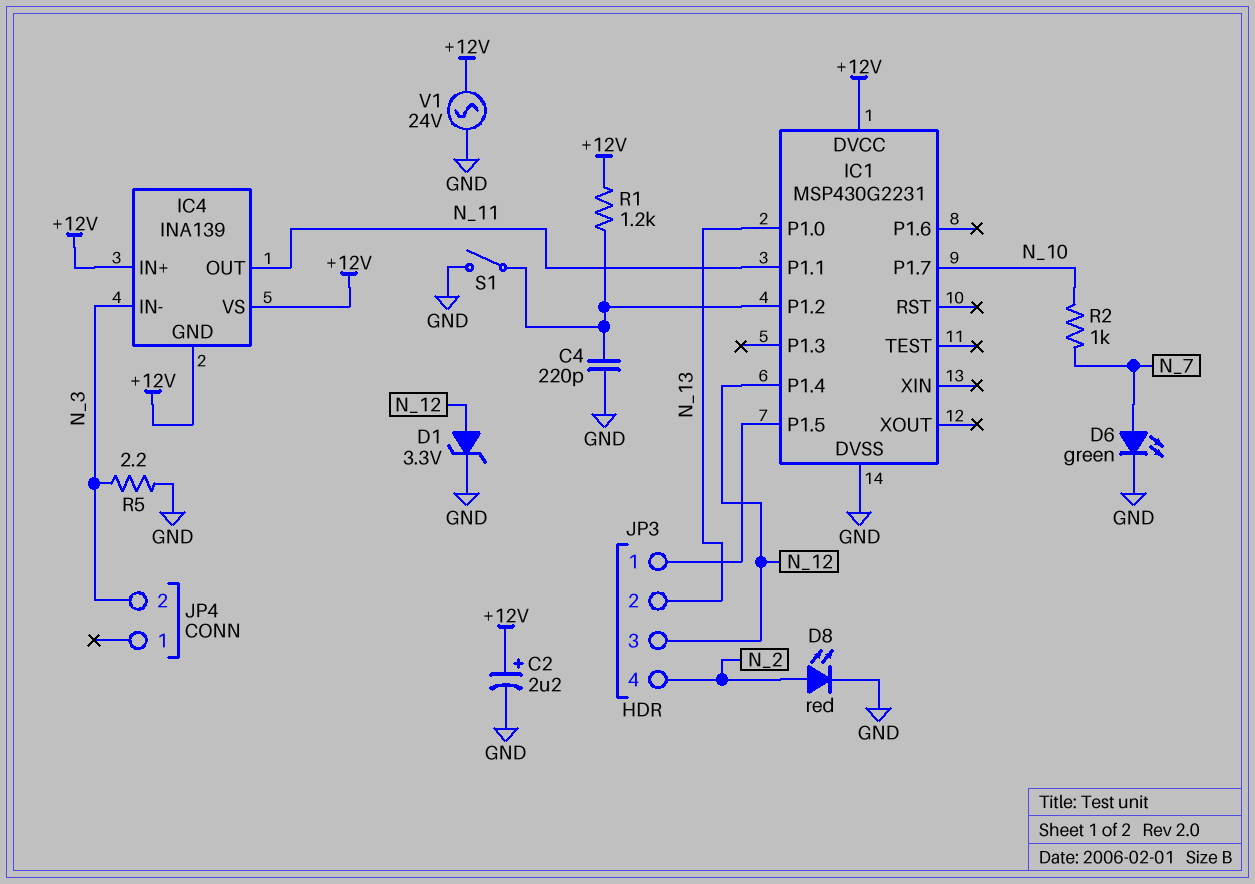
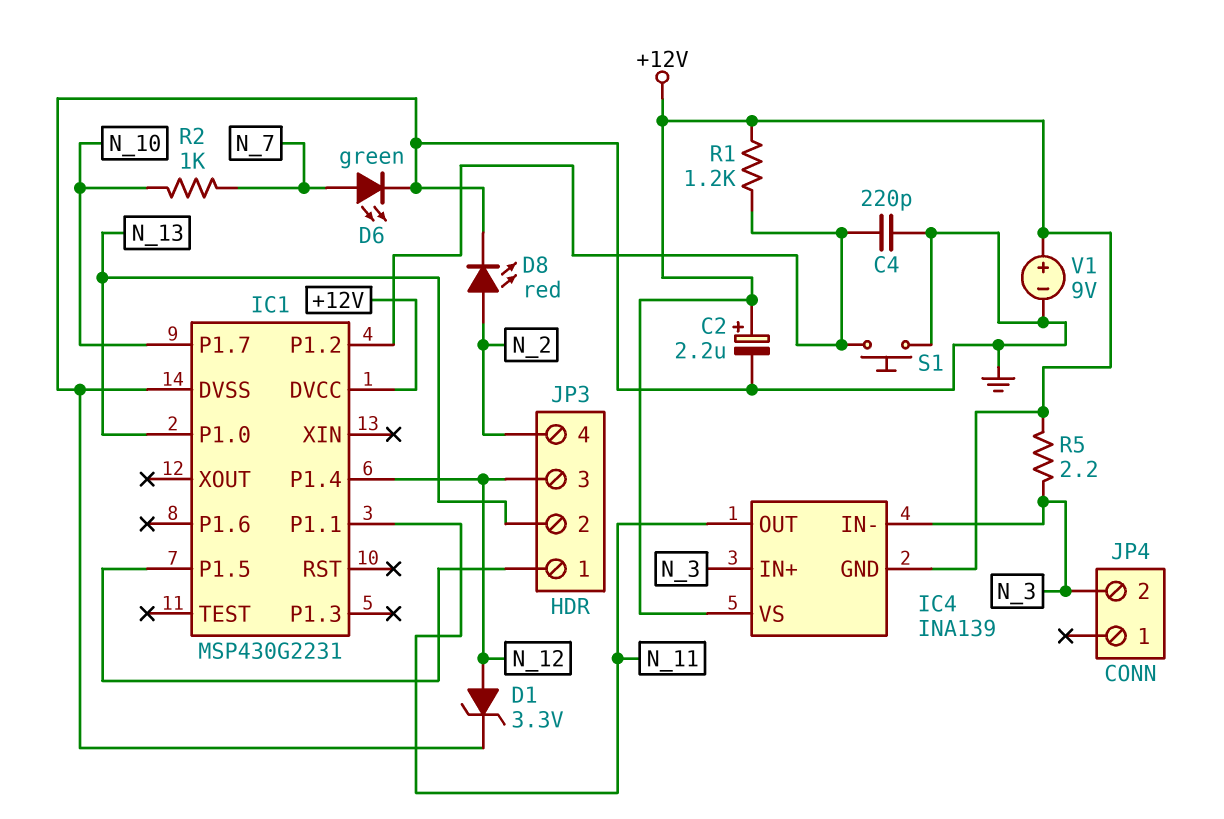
IC4 pin IN+: +12V -> N_3
R5: 2.2 (GND, N_3) -> 2.2 (+12V, N_3)
S1: switch (GND, IC1/P1.2) -> button (GND, IC1/P1.2)
V1: AC 24V (+12V, GND) -> 9V (plus +12V, minus GND)

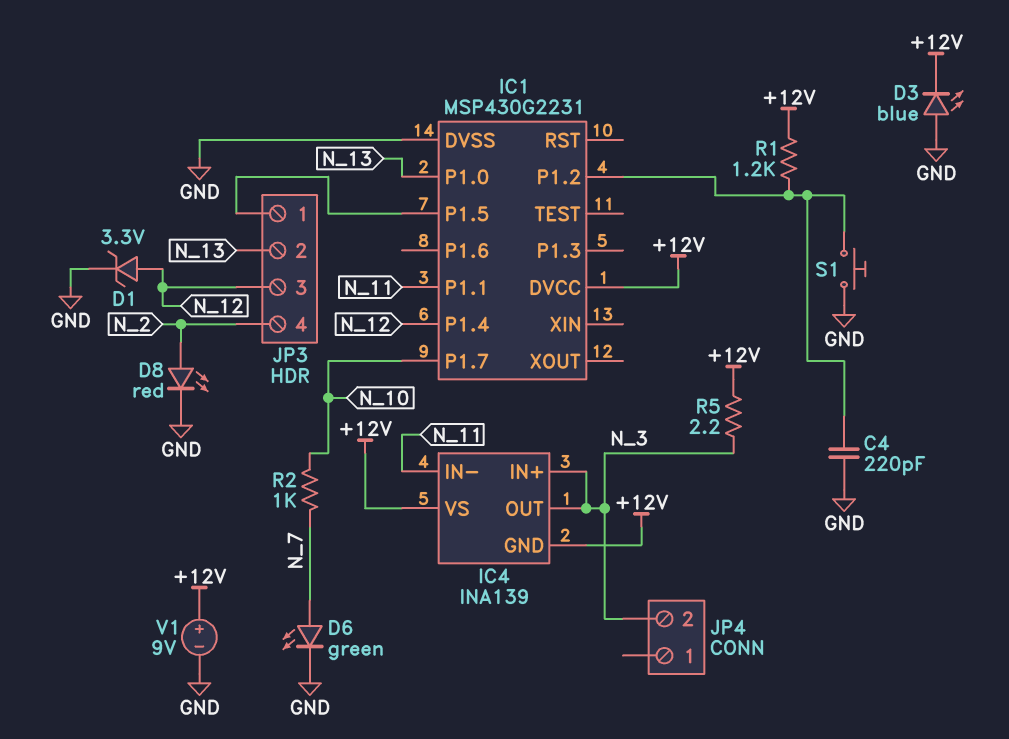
C2: 2.2uF (plus +12V, minus GND) -> none
D3: none -> LED blue (A GND, K +12V)
IC4 pin IN-: N_3 -> N_11
IC4 pin OUT: N_11 -> N_3

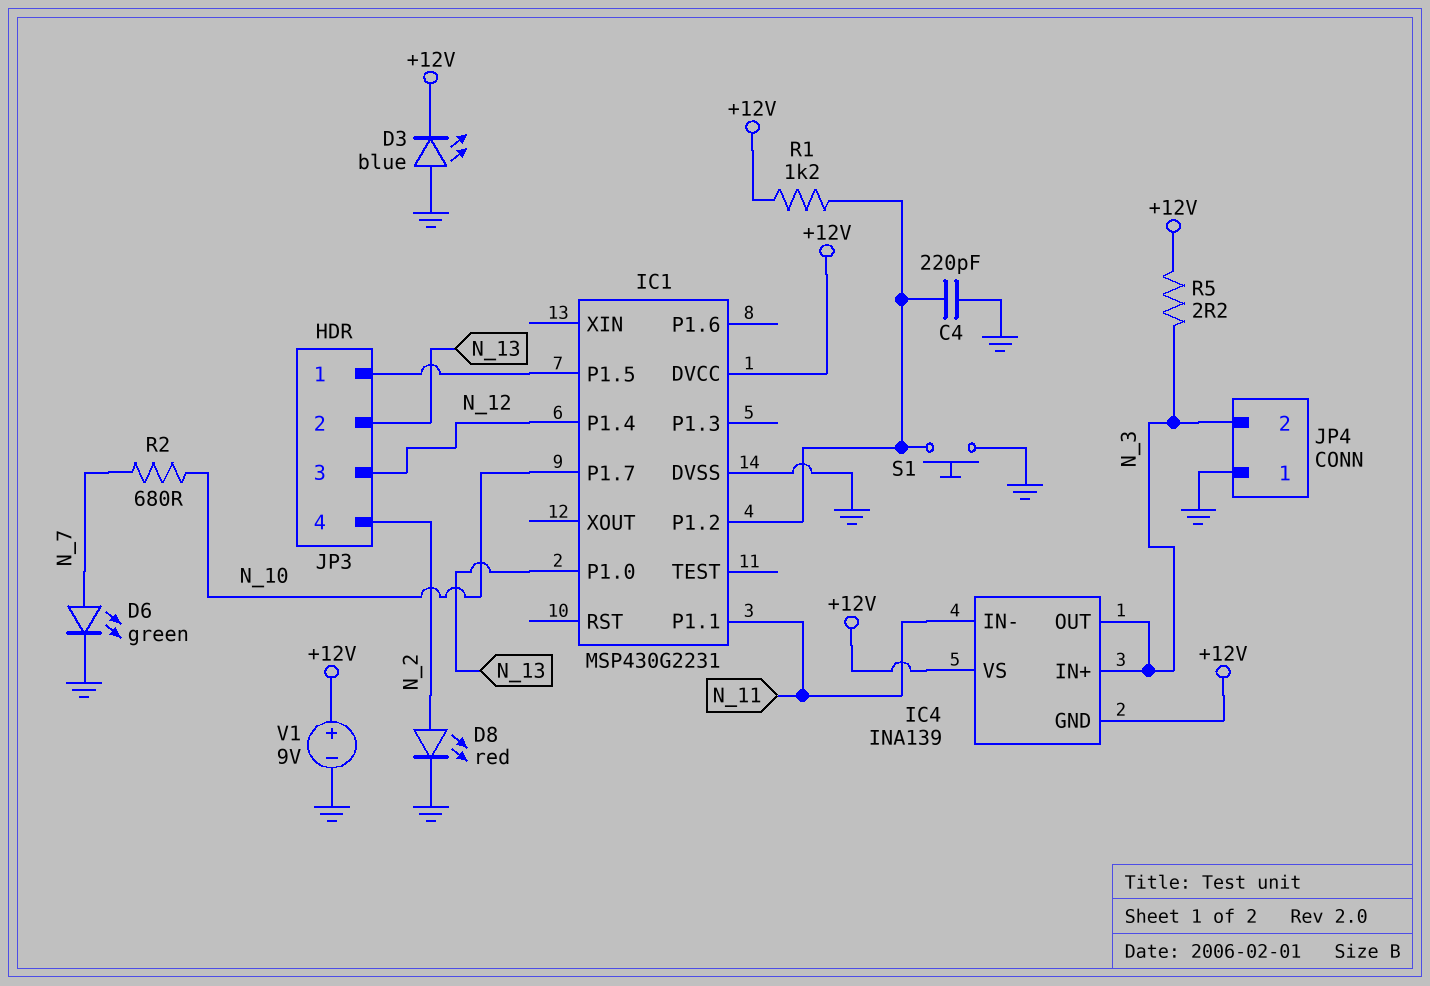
D1: zener 3.3V (A N_12, K GND) -> none
JP4 pin 1: none -> GND
R2: 1k (N_7, N_10) -> 680 (N_7, N_10)

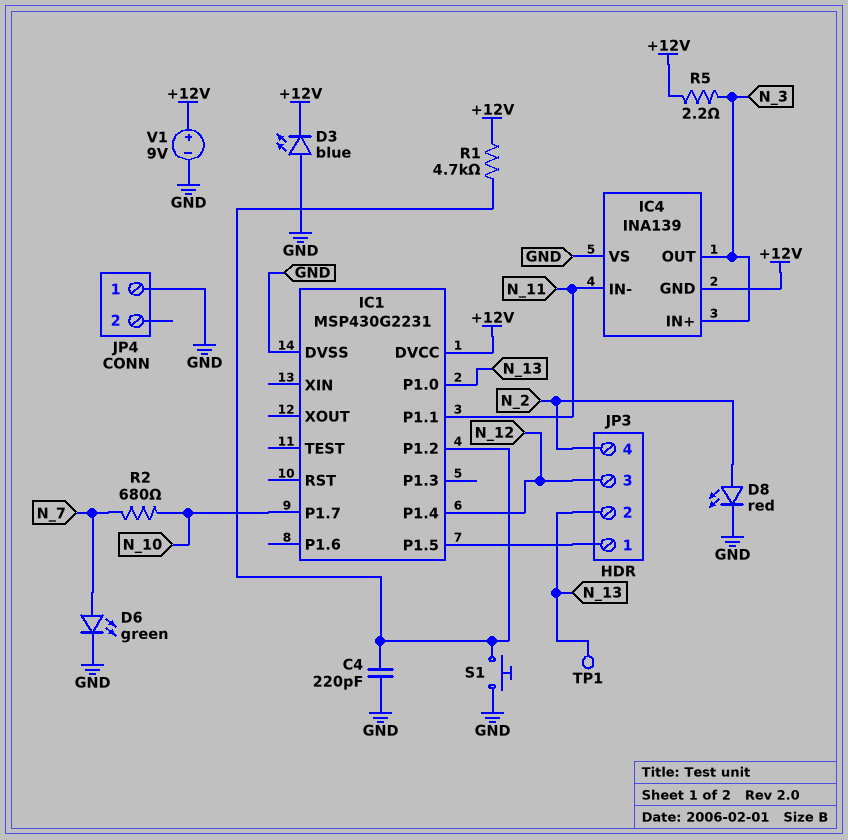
IC4 pin VS: +12V -> GND
JP4 pin 2: N_3 -> none
R1: 1.2k (+12V, IC1/P1.2) -> 4.7k (+12V, IC1/P1.2)
TP1: none -> test point (N_13)

